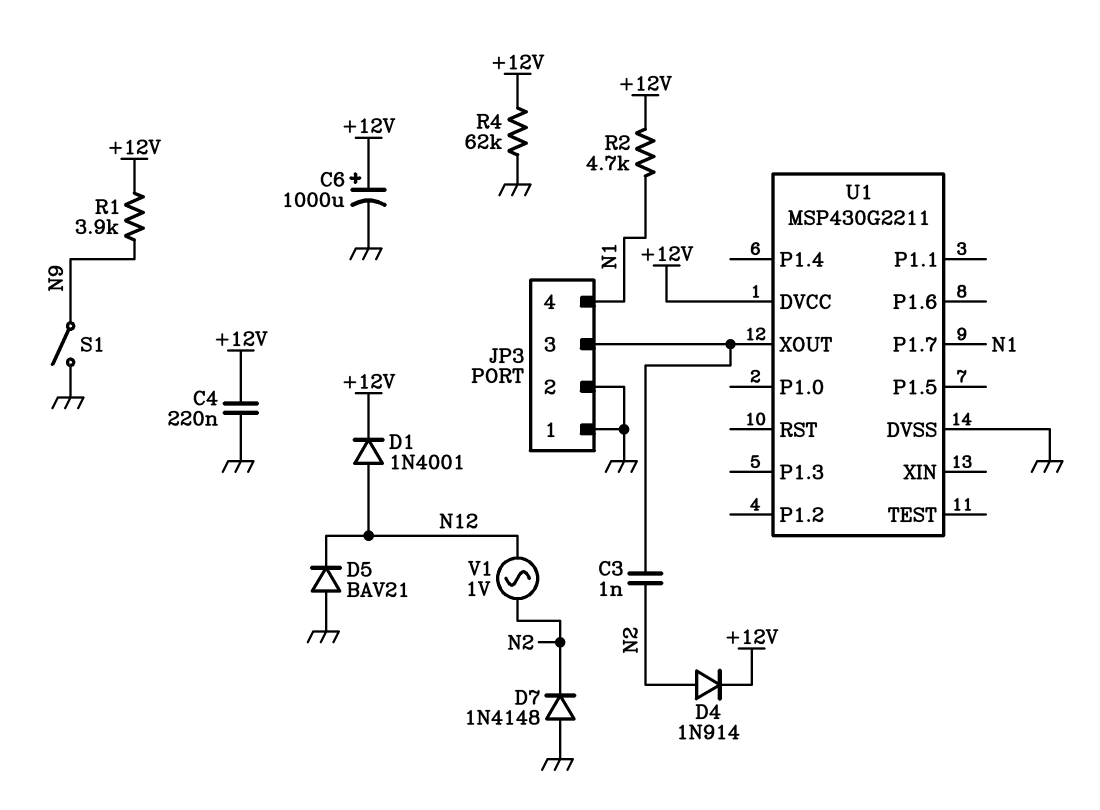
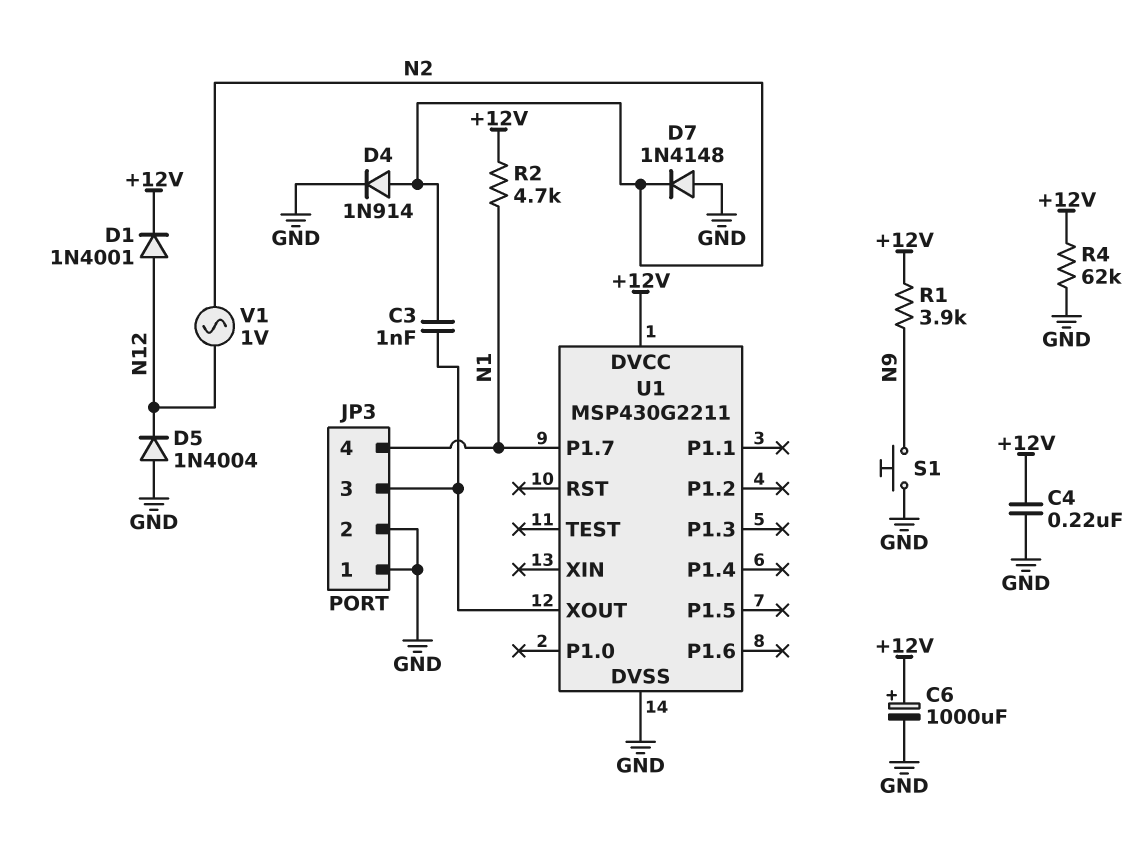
D4: diode 1N914 (A N2, K +12V) -> diode 1N914 (A N2, K GND)
D5: diode BAV21 (A GND, K N12) -> diode 1N4004 (A GND, K N12)
S1: switch (GND, N9) -> button (GND, N9)

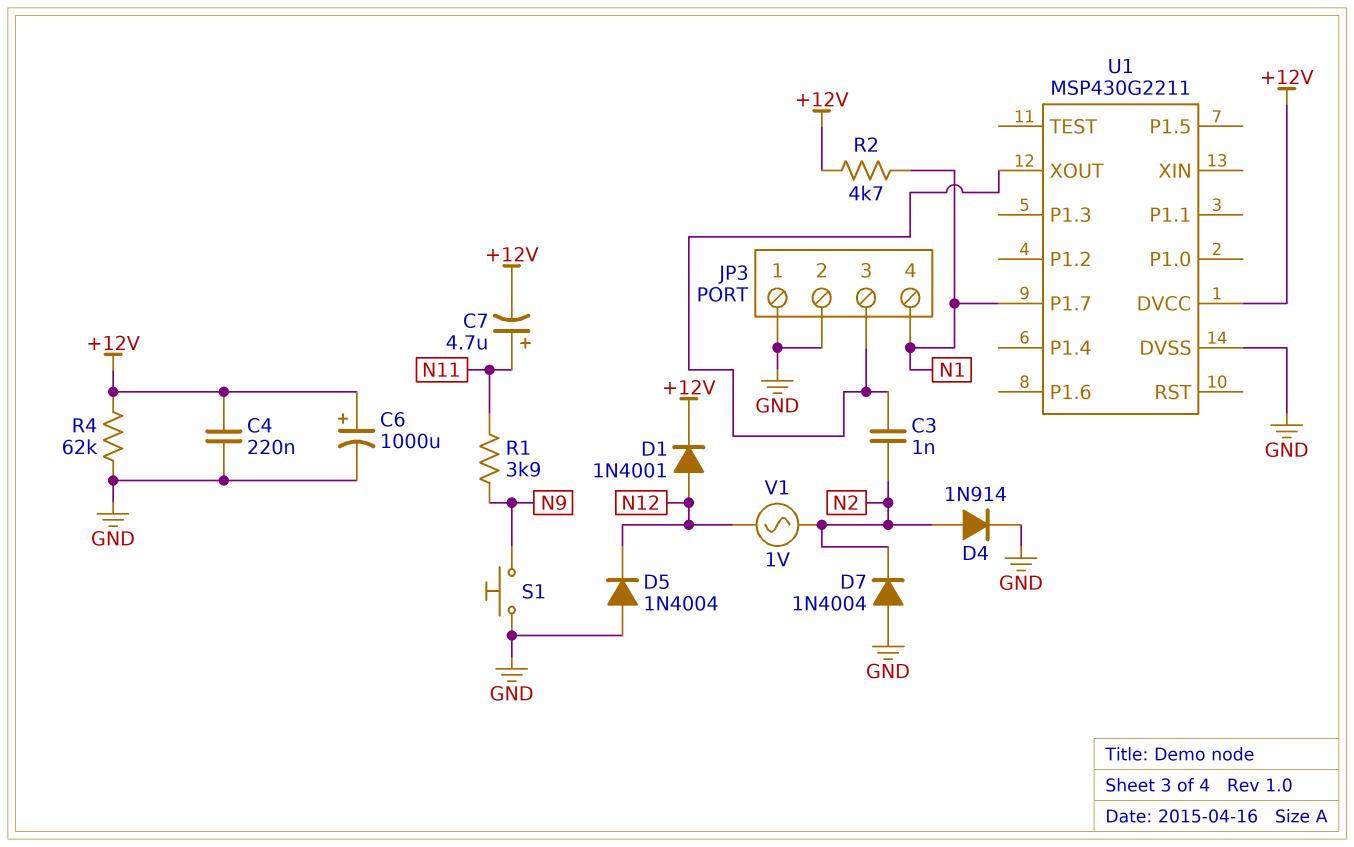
C7: none -> 4.7uF (plus N11, minus +12V)
D7: diode 1N4148 (A GND, K N2) -> diode 1N4004 (A GND, K N2)
R1: 3.9k (+12V, N9) -> 3.9k (N9, N11)

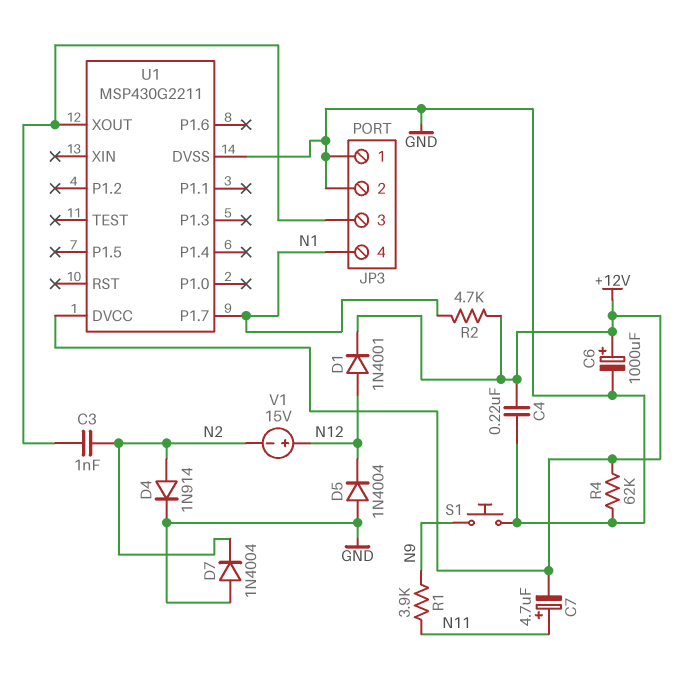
V1: AC 1V (N2, N12) -> 15V (plus N12, minus N2)

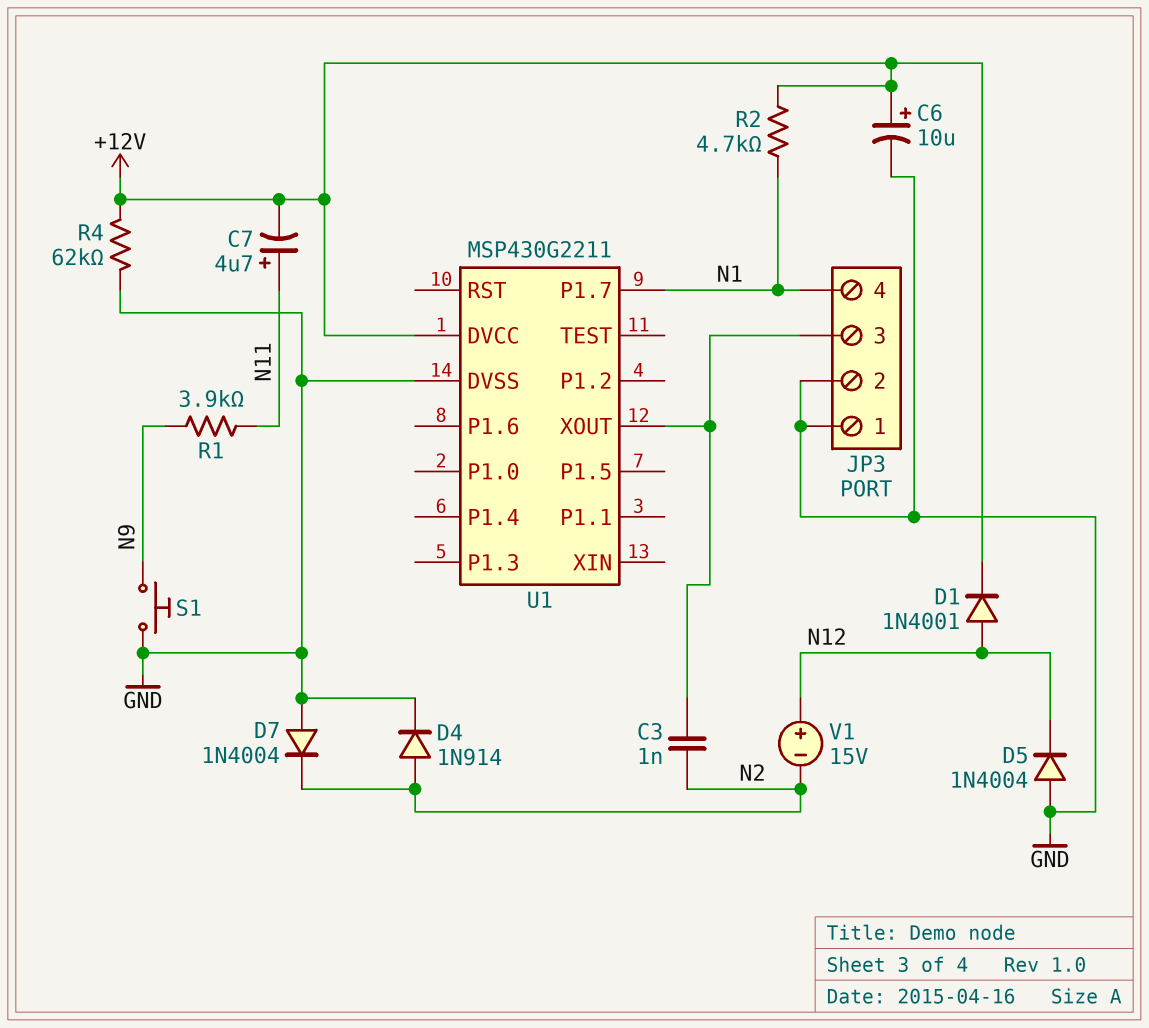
C4: 220nF (+12V, GND) -> none
C6: 1000uF (plus +12V, minus GND) -> 10uF (plus +12V, minus GND)

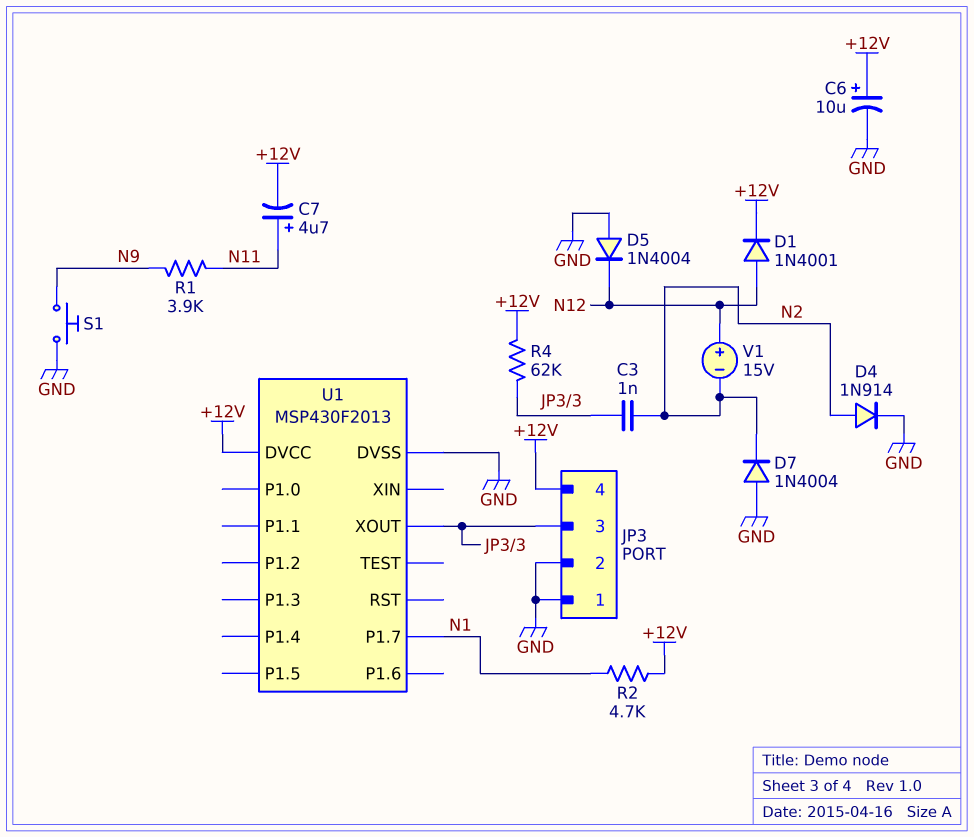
JP3 pin 4: N1 -> +12V
R4: 62k (+12V, GND) -> 62k (+12V, JP3/3)
U1: MSP430G2211 -> MSP430F2013

